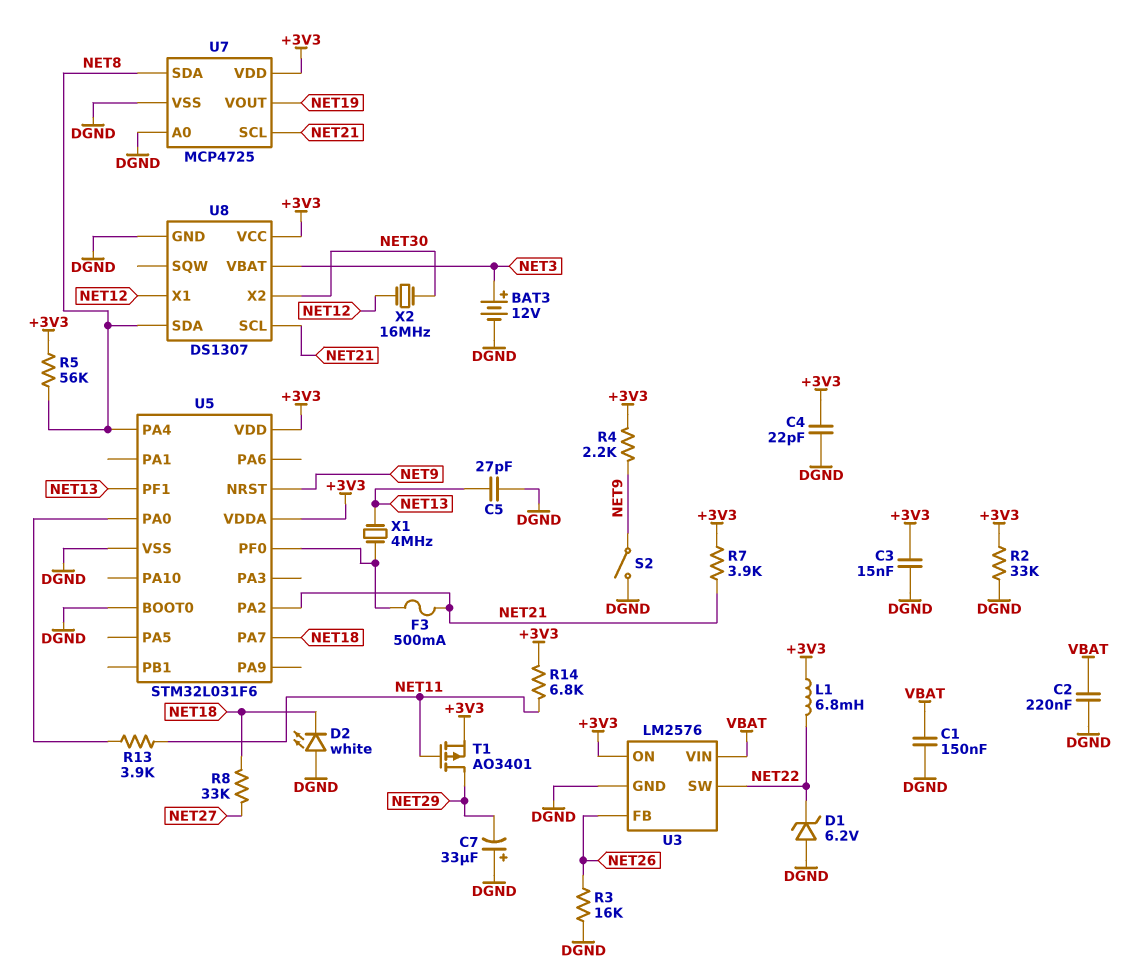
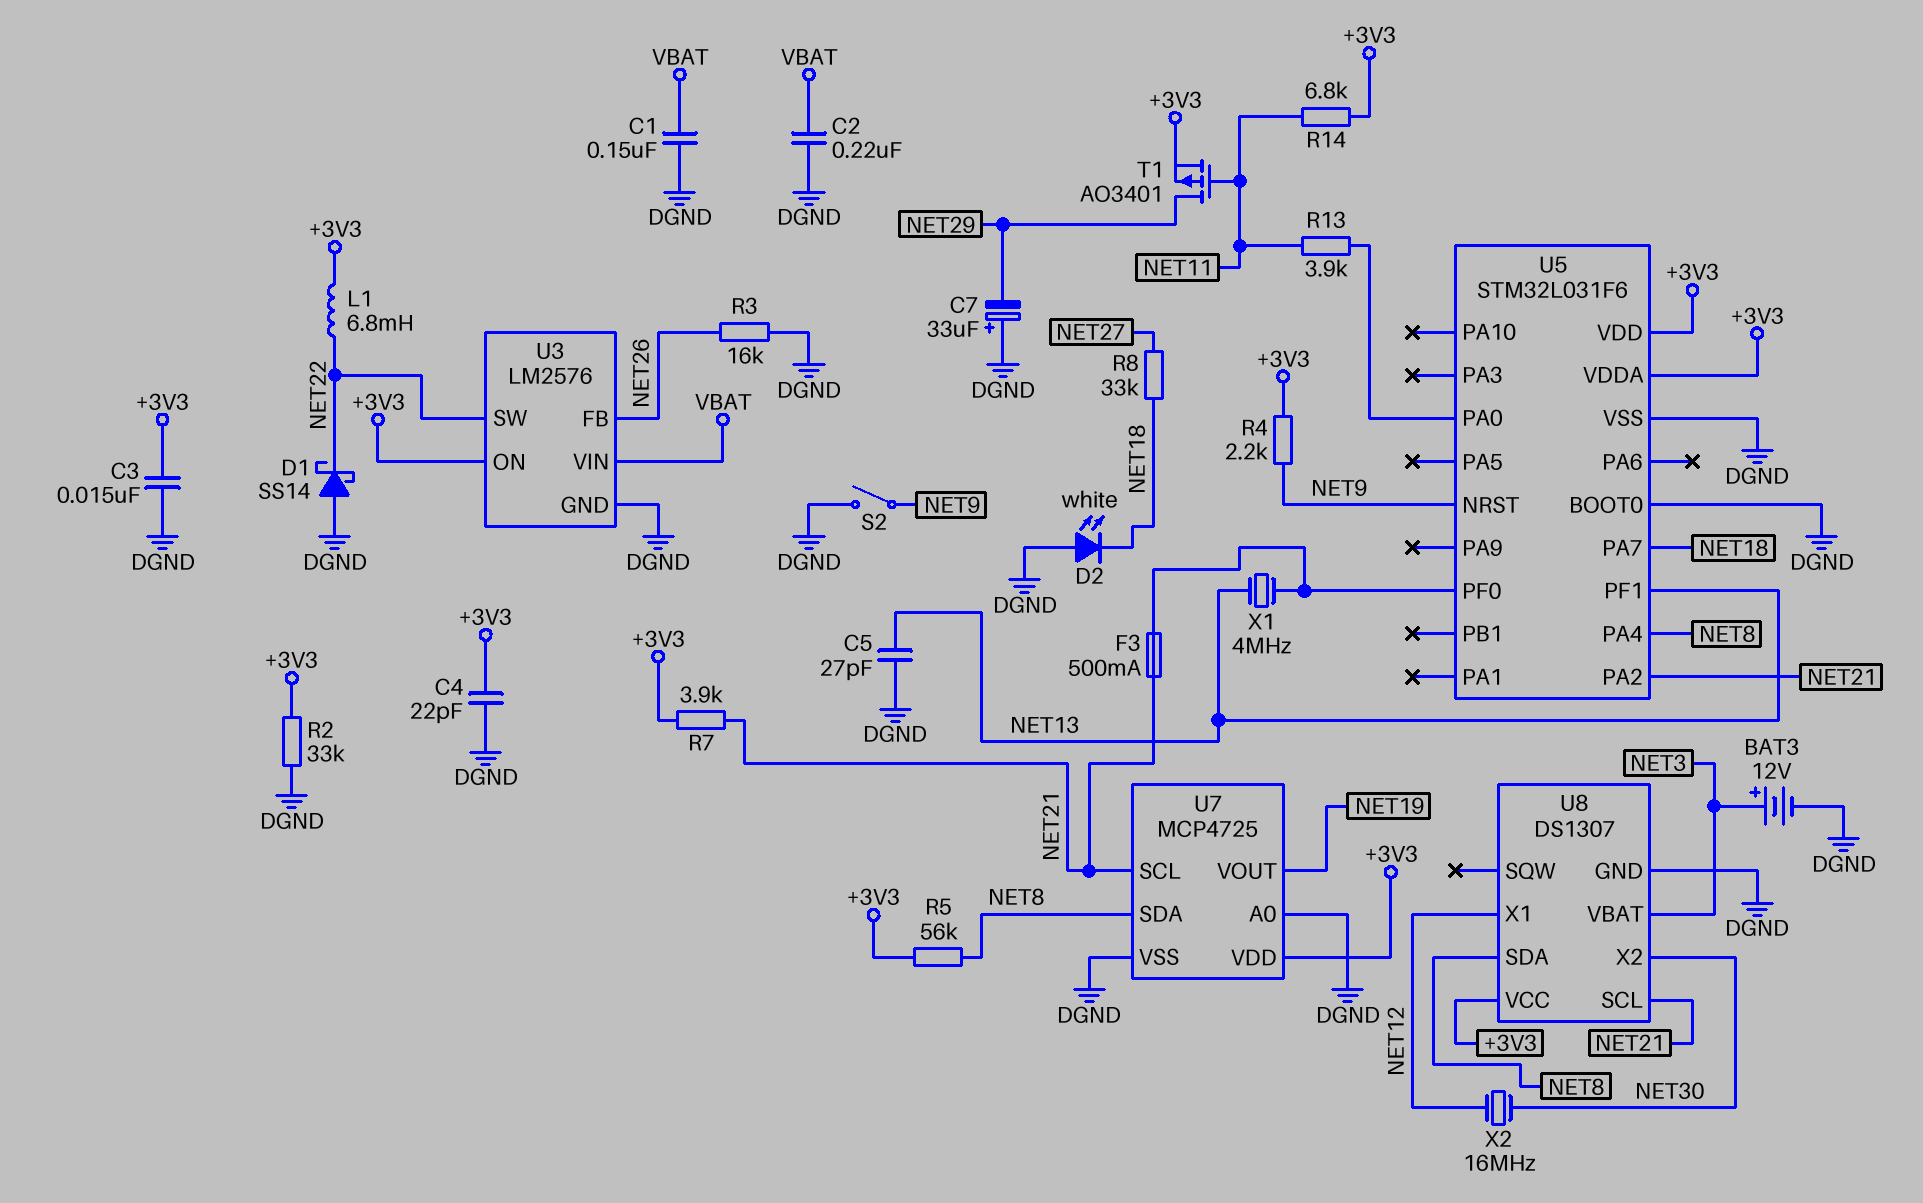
D1: zener 6.2V (A DGND, K NET22) -> schottky SS14 (A DGND, K NET22)

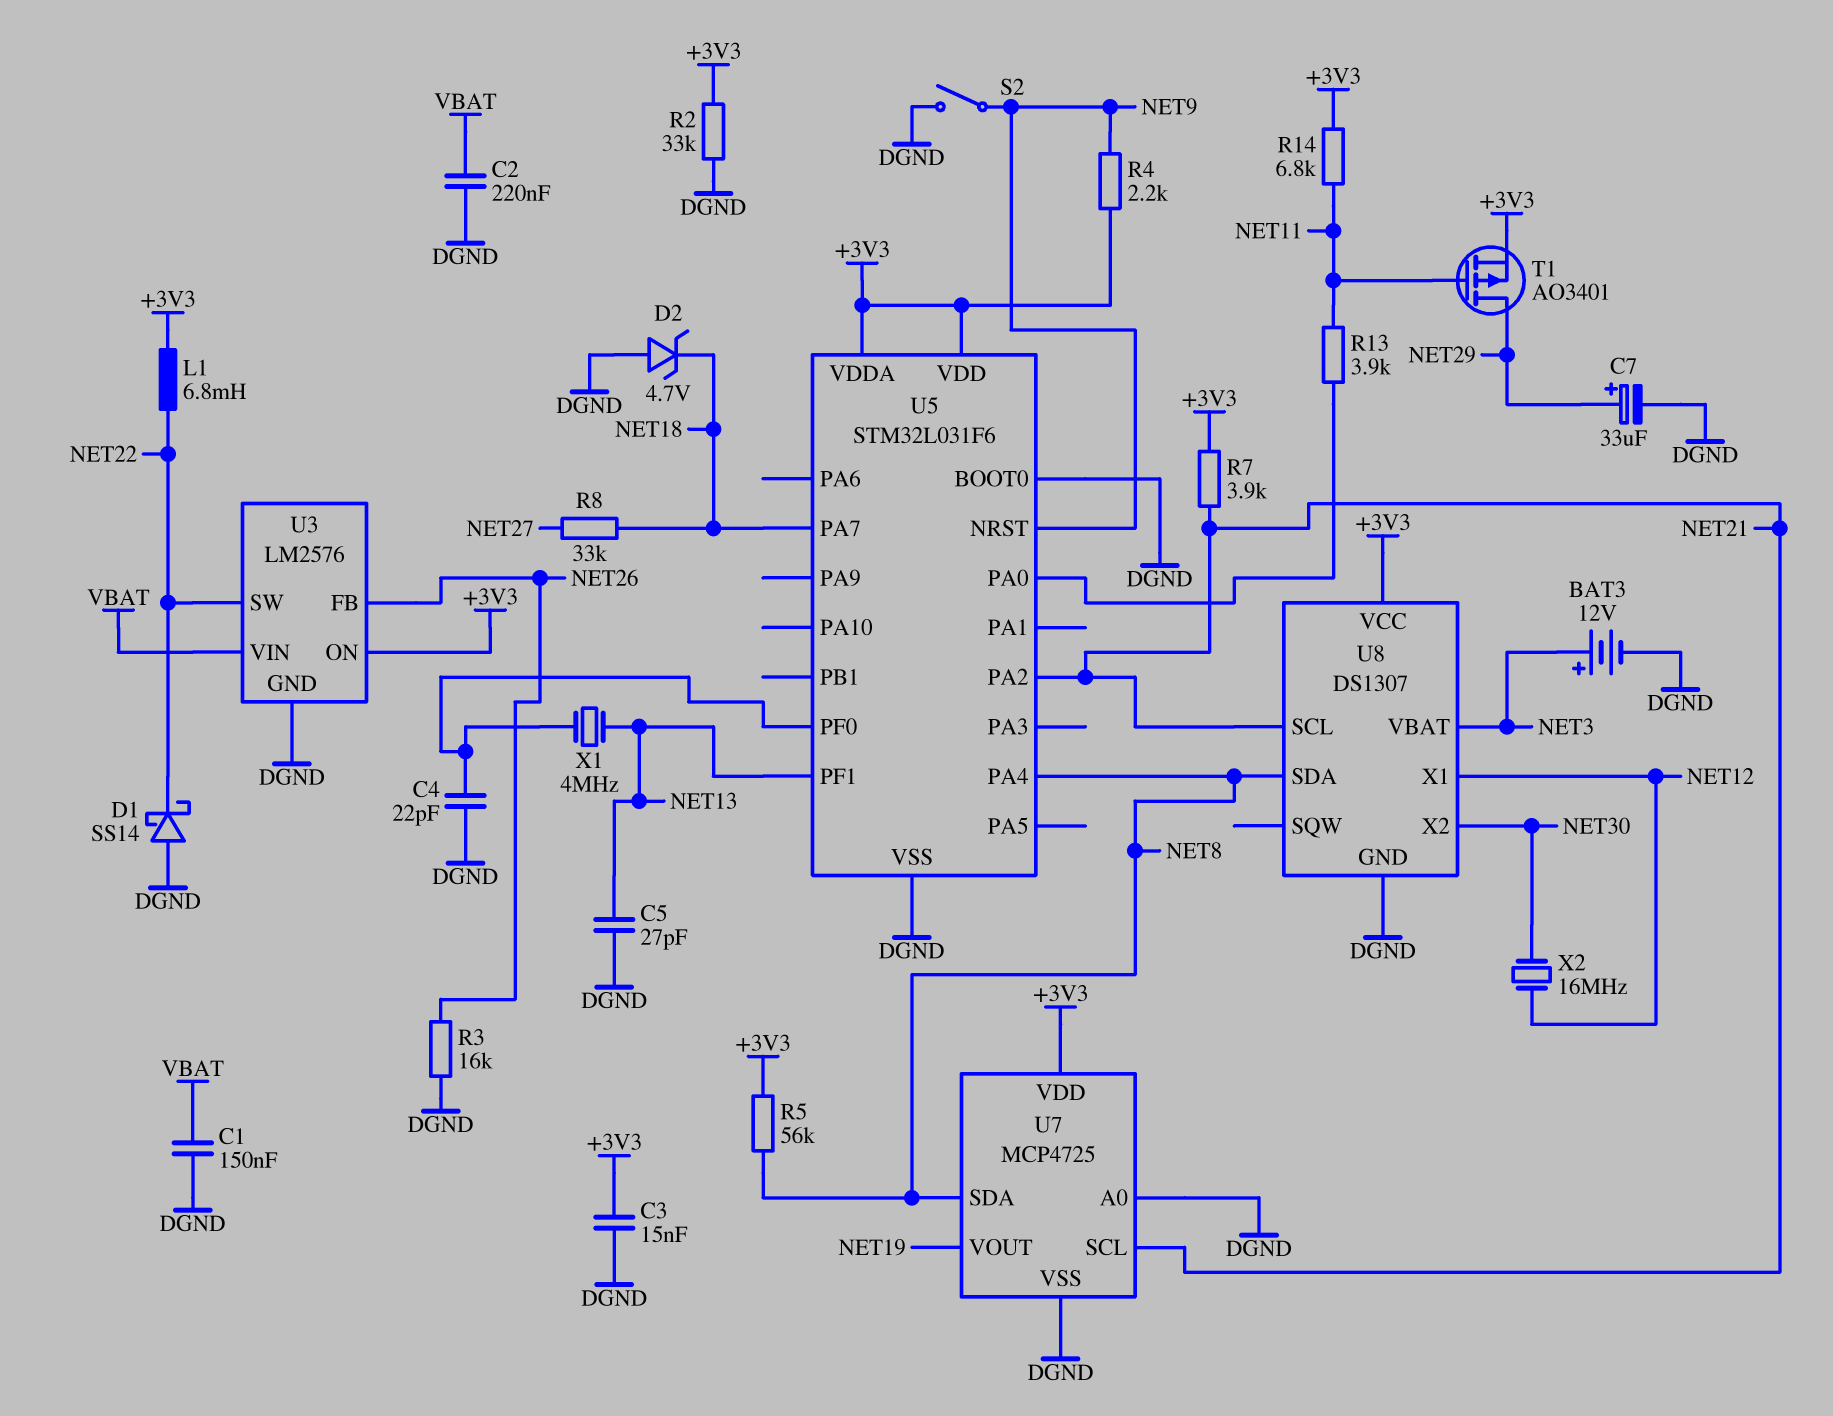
C4: 22pF (+3V3, DGND) -> 22pF (DGND, U5/PF0)
C7: 33uF (plus DGND, minus NET29) -> 33uF (plus NET29, minus DGND)
D2: LED white (A DGND, K NET18) -> zener 4.7V (A DGND, K NET18)
F3: 500mA (NET21, U5/PF0) -> none

